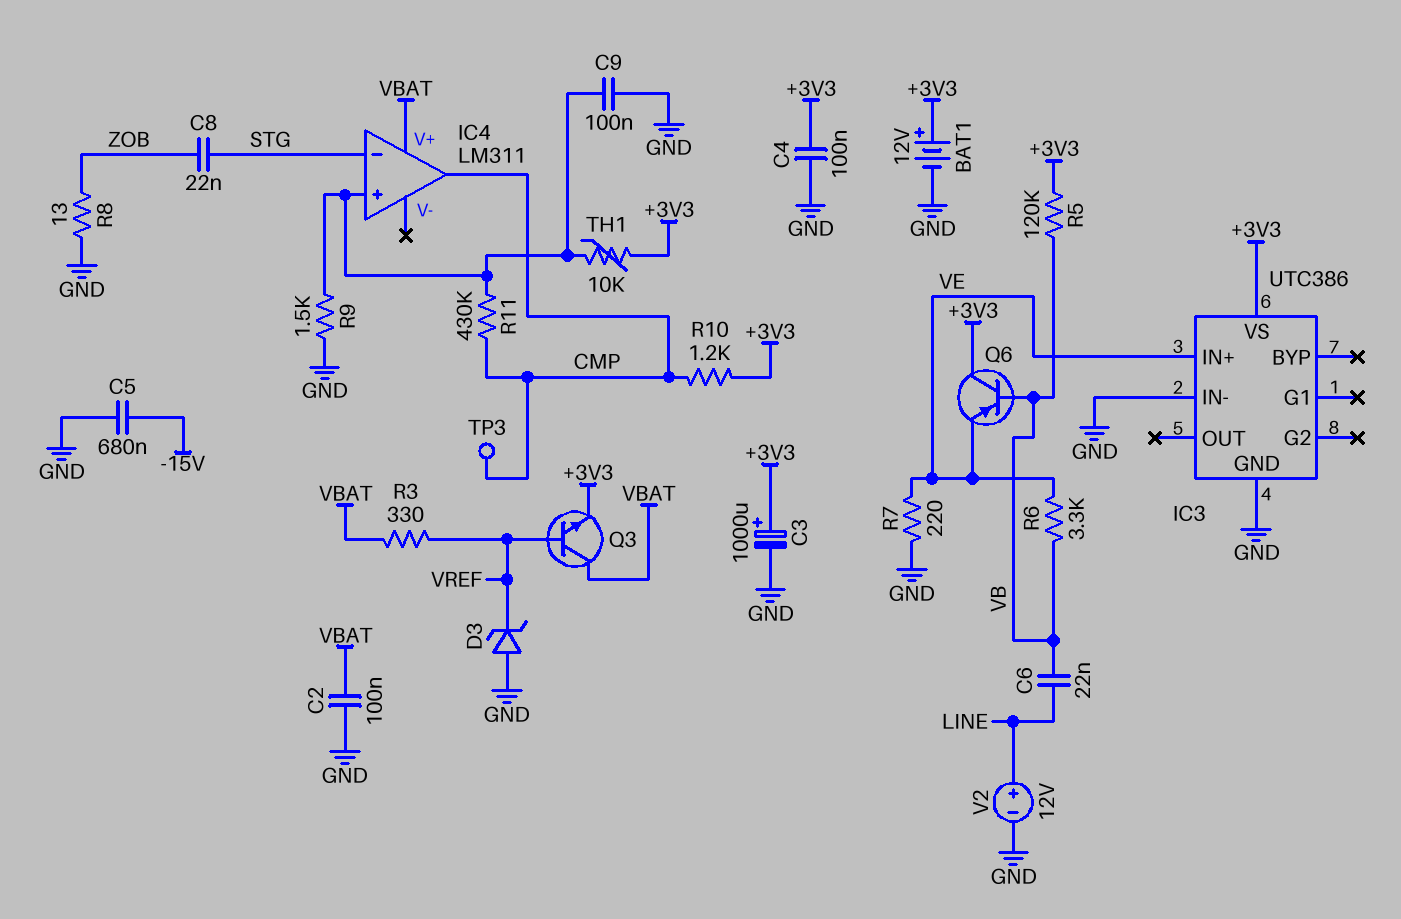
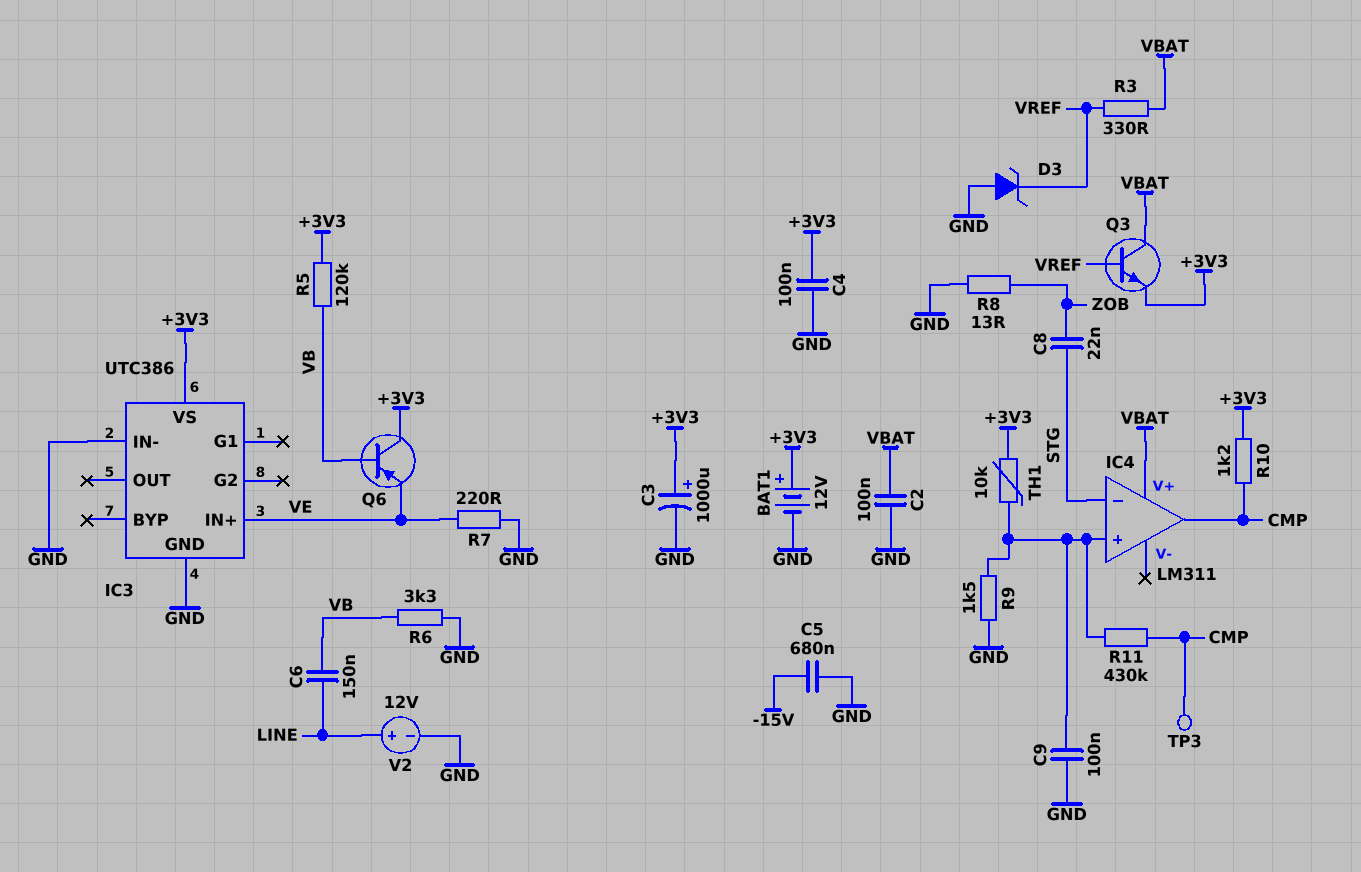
C6: 22nF (LINE, VB) -> 150nF (LINE, VB)
R6: 3.3k (VB, VE) -> 3.3k (GND, VB)

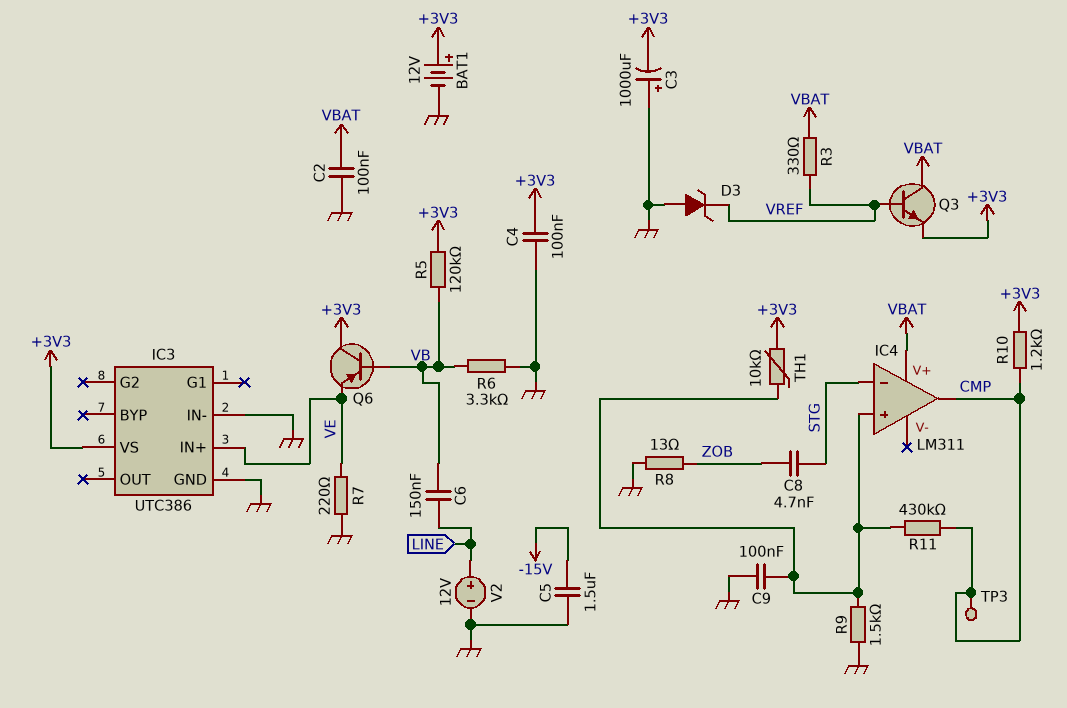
C3: 1000uF (plus +3V3, minus GND) -> 1000uF (plus GND, minus +3V3)
C5: 680nF (-15V, GND) -> 1.5uF (-15V, GND)
C8: 22nF (STG, ZOB) -> 4.7nF (STG, ZOB)

